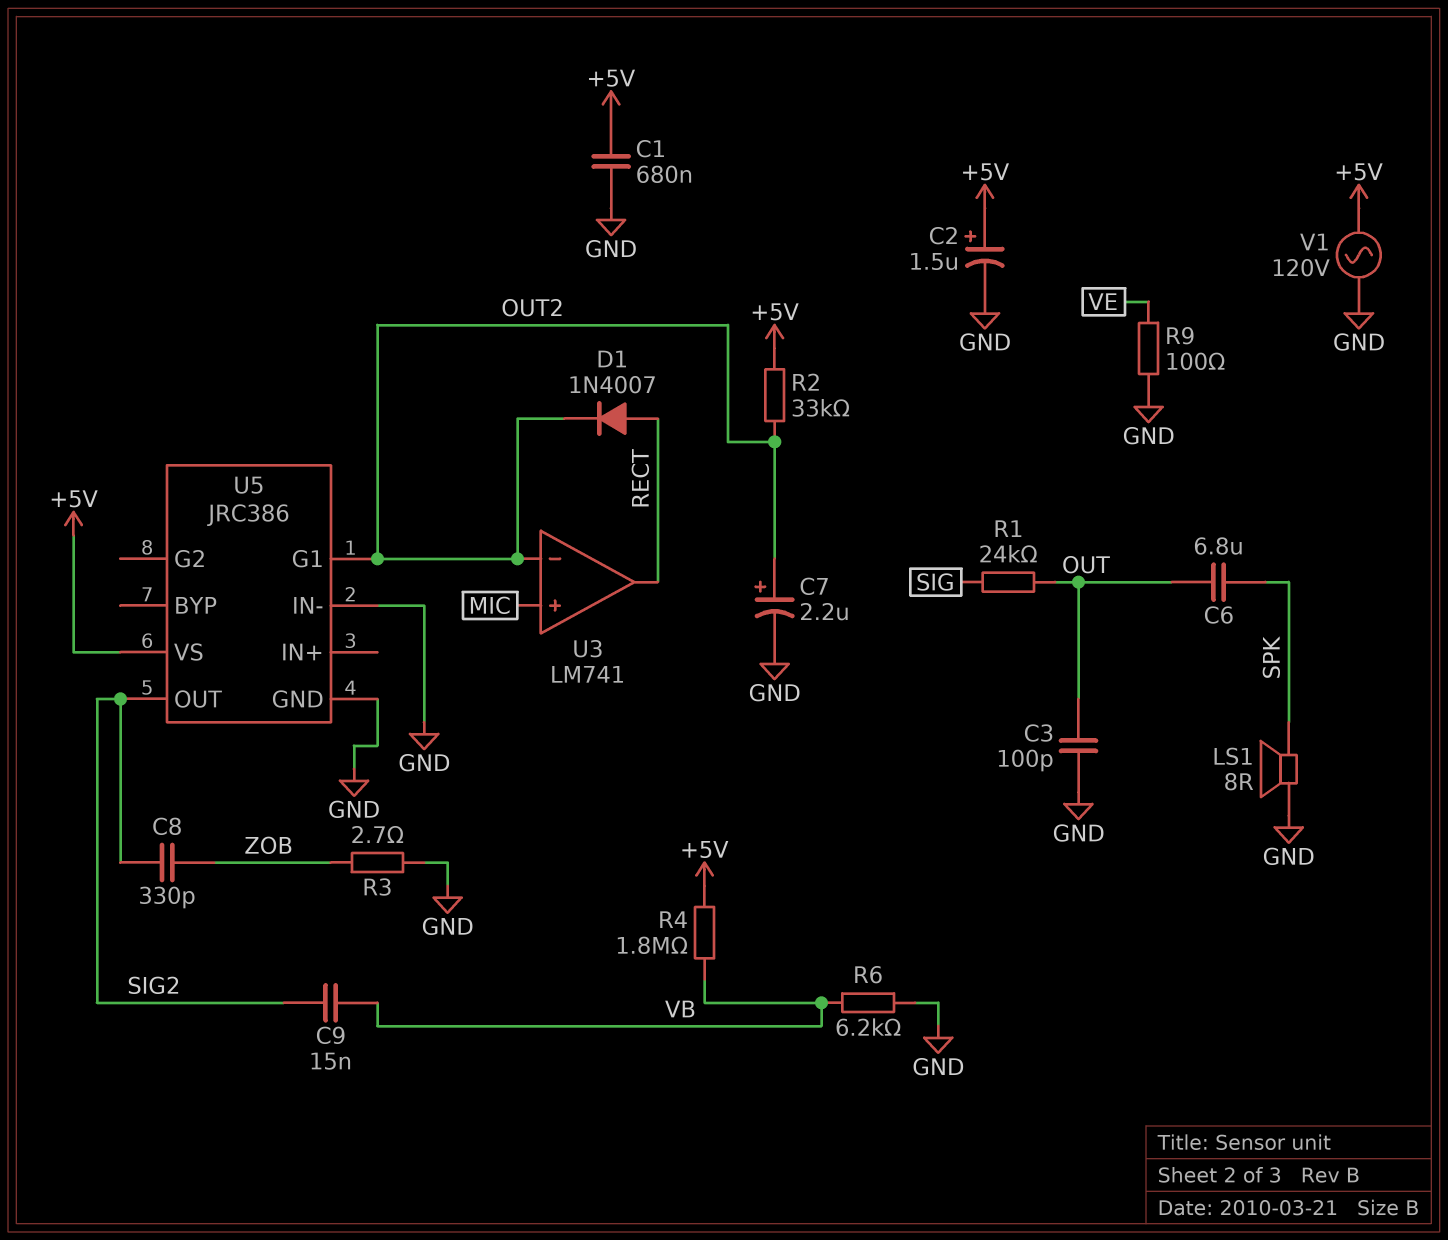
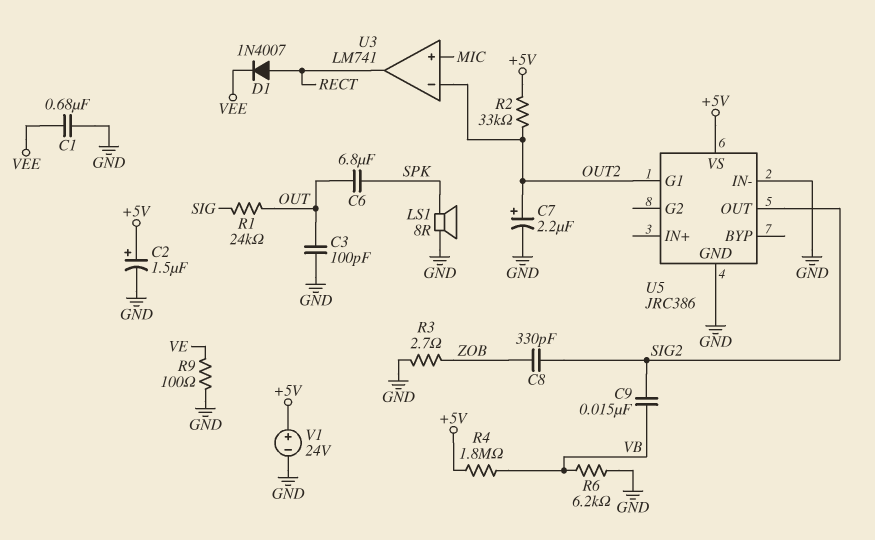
C1: 680nF (+5V, GND) -> 680nF (GND, VEE)
D1: diode 1N4007 (A RECT, K OUT2) -> diode 1N4007 (A RECT, K VEE)
V1: AC 120V (+5V, GND) -> 24V (plus +5V, minus GND)

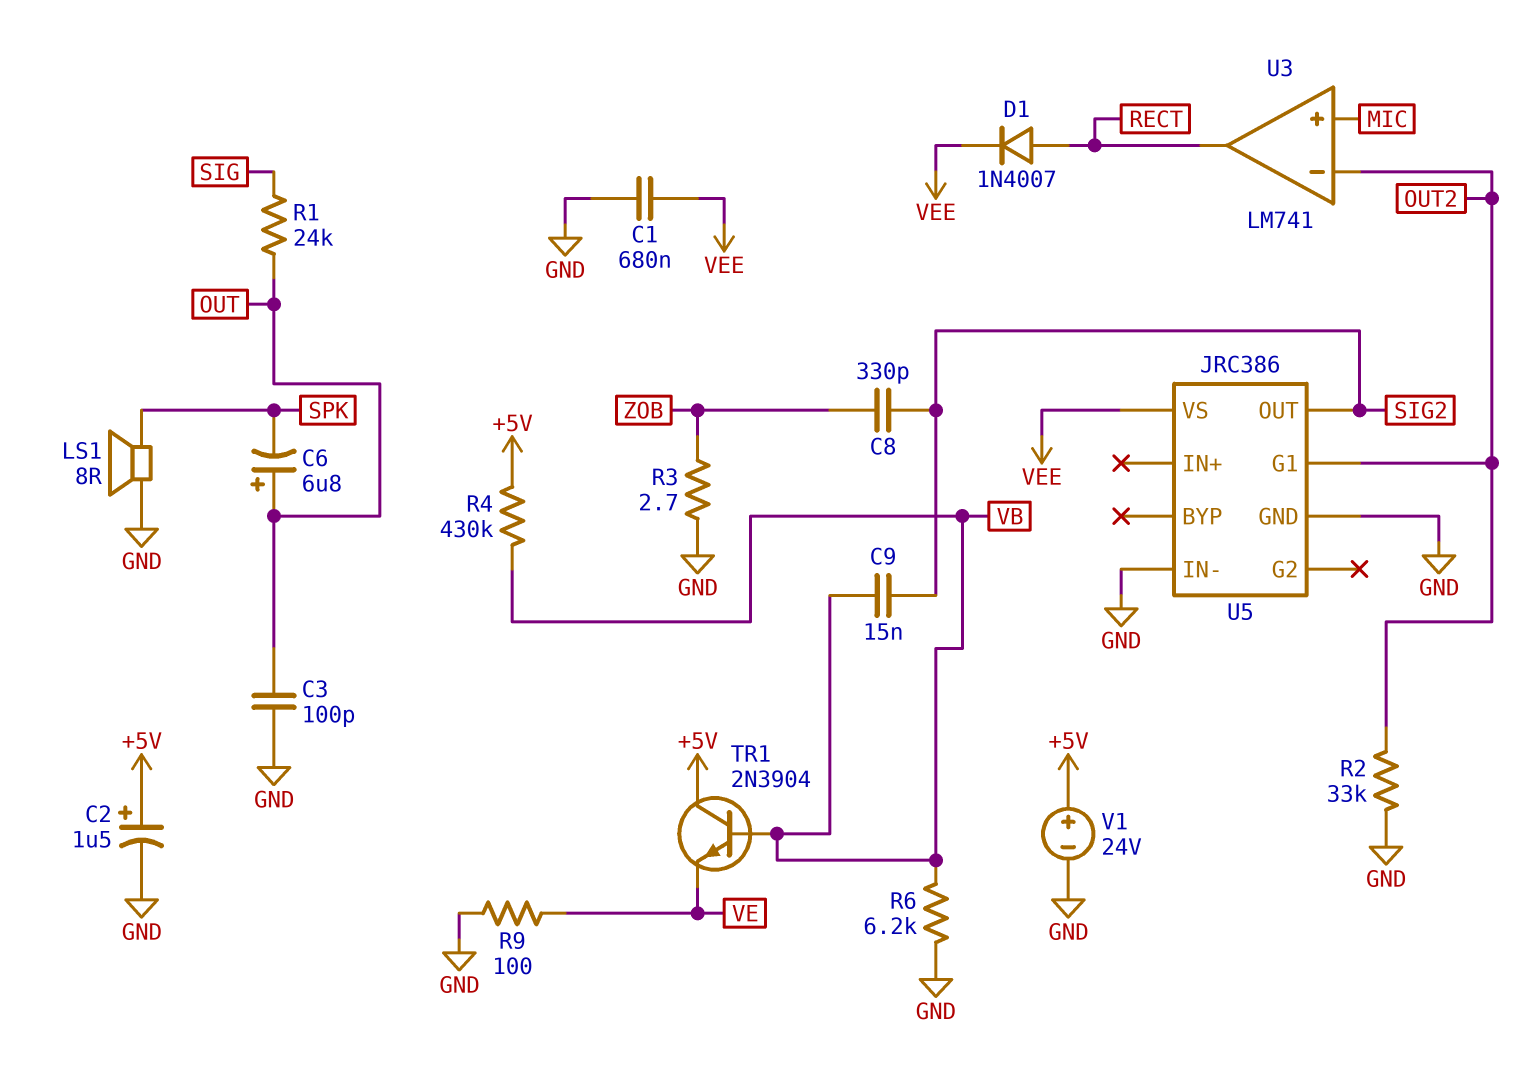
C6: 6.8uF (OUT, SPK) -> 6.8uF (plus OUT, minus SPK)
C7: 2.2uF (plus OUT2, minus GND) -> none
R2: 33k (+5V, OUT2) -> 33k (GND, OUT2)
R4: 1.8M (+5V, VB) -> 430k (+5V, VB)
TR1: none -> NPN 2N3904 (B VB, C +5V, E VE)
U5 pin VS: +5V -> VEE

